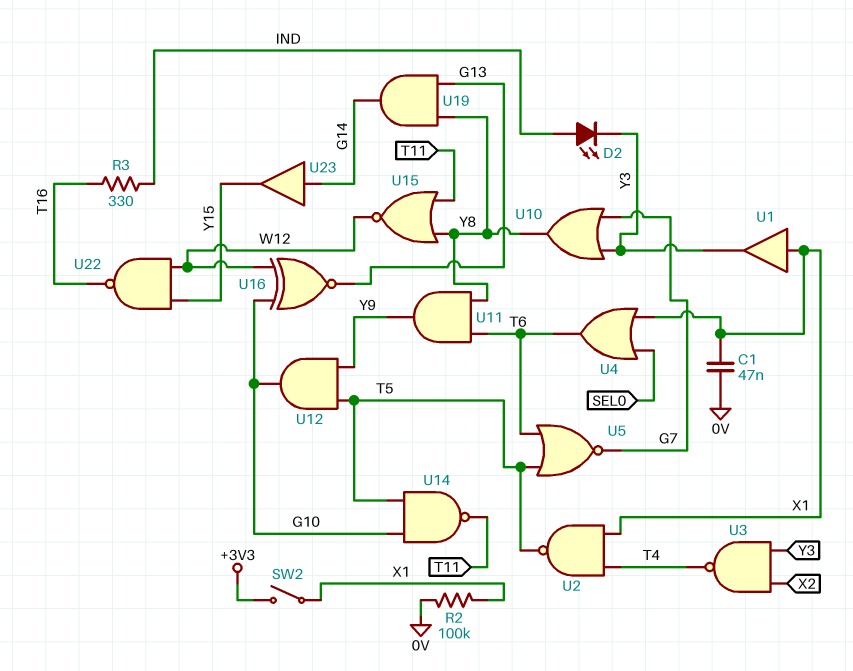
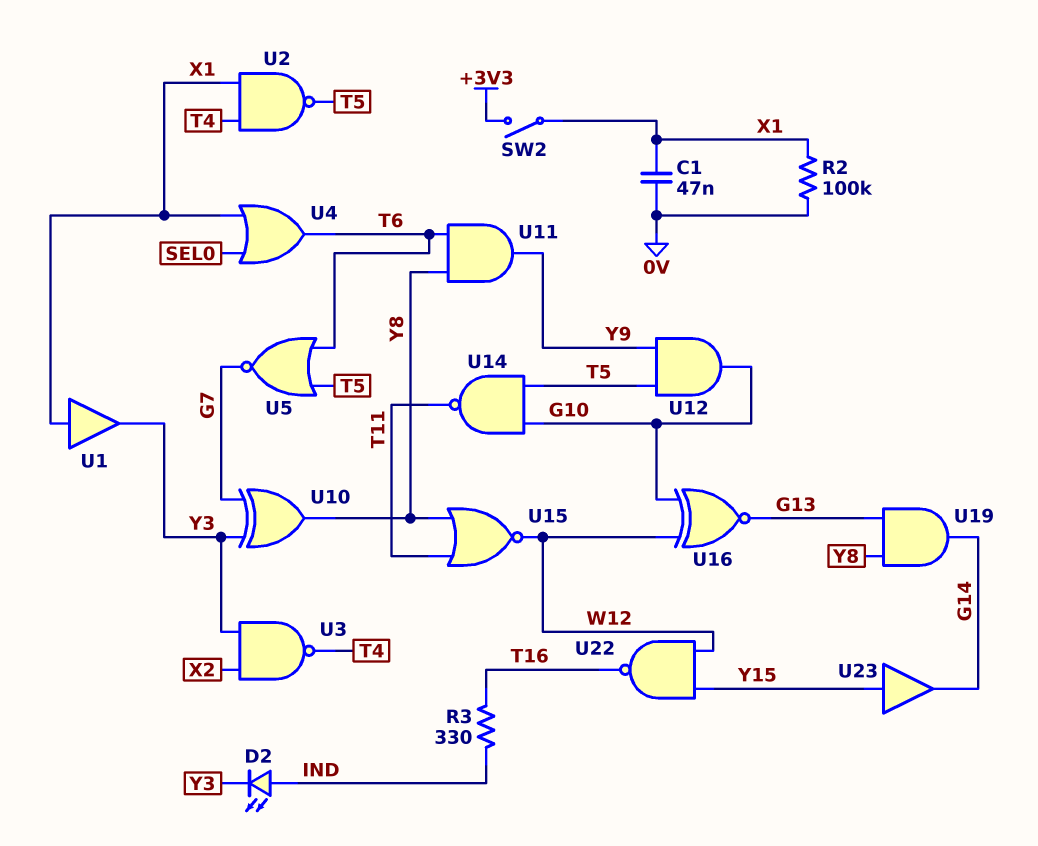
U10: OR (in G7, in Y3, out Y8) -> XOR (in G7, in Y3, out Y8)
U23: buffer (in G14, out Y15) -> buffer (in Y15, out G14)

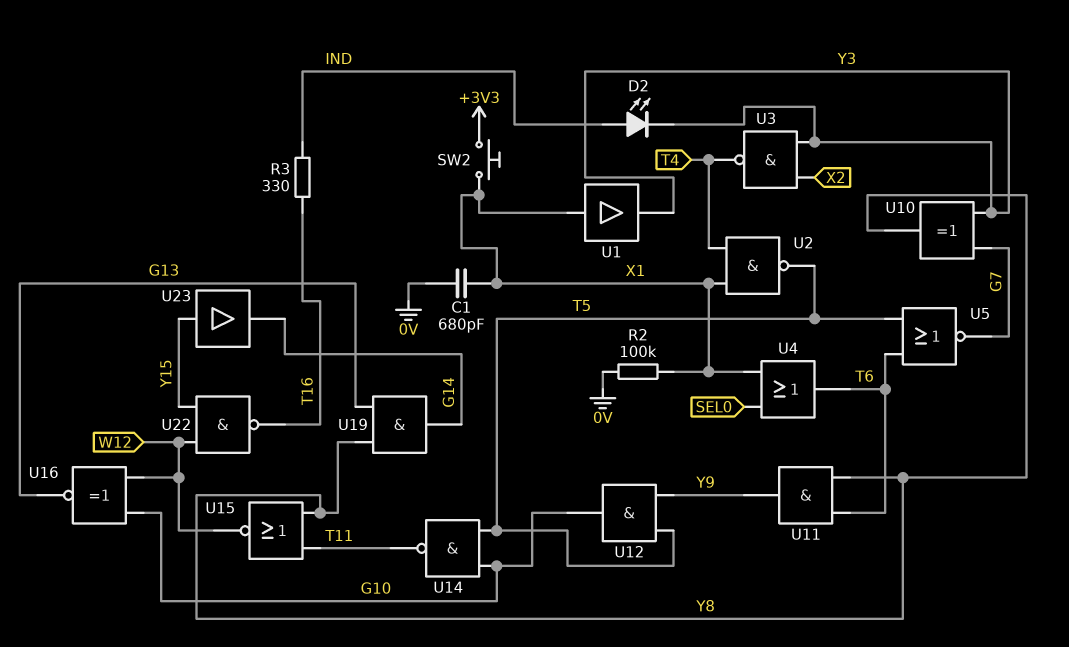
C1: 47nF (0V, X1) -> 680pF (0V, X1)
SW2: switch (+3V3, X1) -> button (+3V3, X1)

